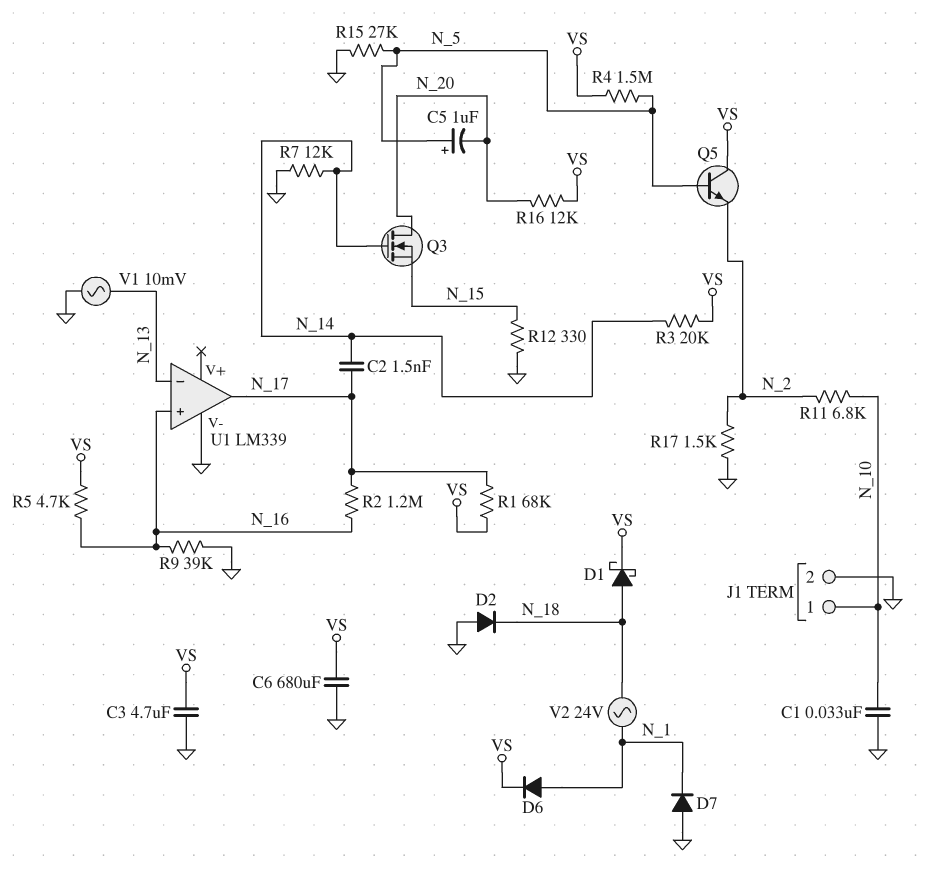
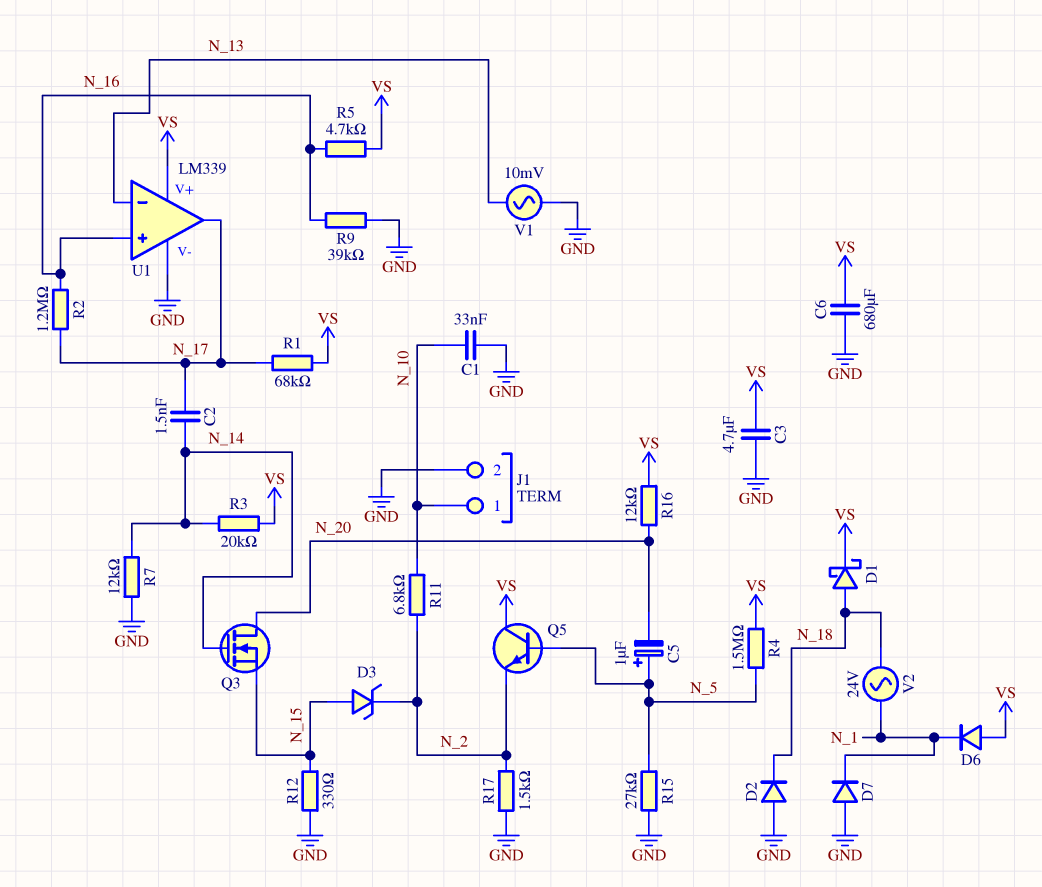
D3: none -> zener (A N_15, K N_2)
D6: diode (A N_1, K VS) -> diode (A VS, K N_1)
U1 pin V+: none -> VS

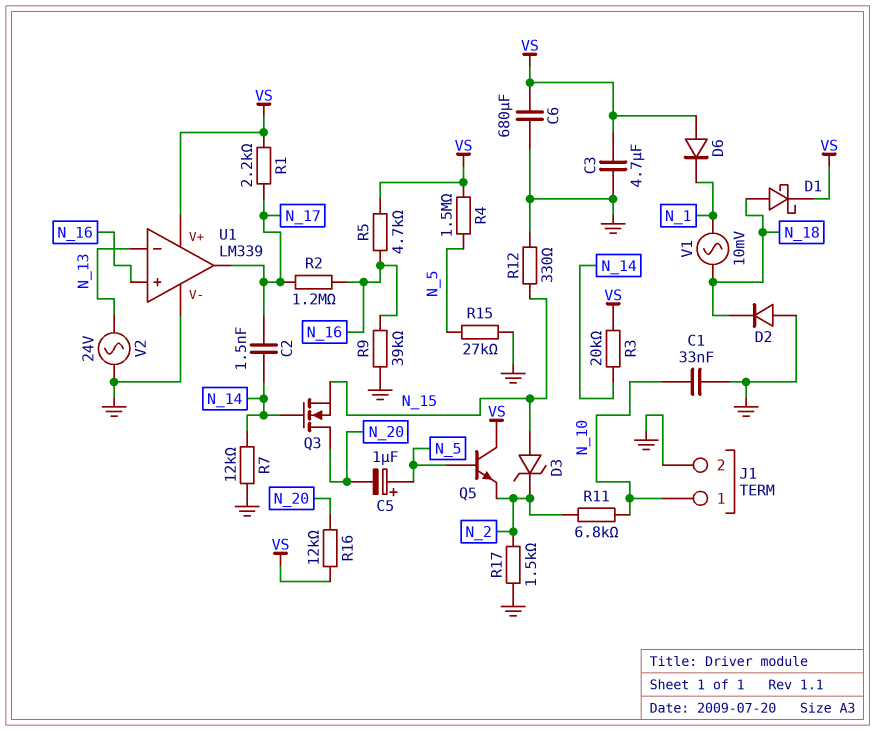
D7: diode (A GND, K N_1) -> none
R1: 68k (N_17, VS) -> 2.2k (N_17, VS)
V1: AC 10mV (GND, N_13) -> AC 10mV (N_1, N_18)
V2: AC 24V (N_1, N_18) -> AC 24V (GND, N_13)

